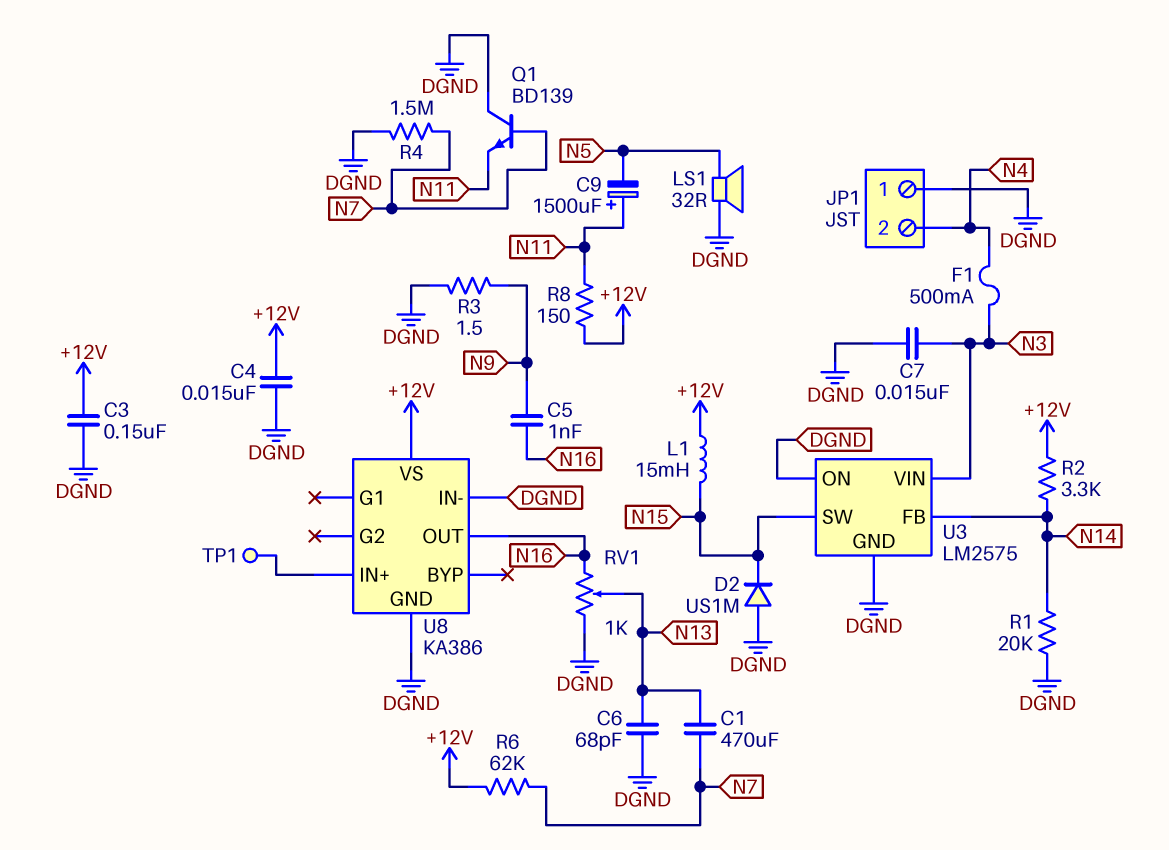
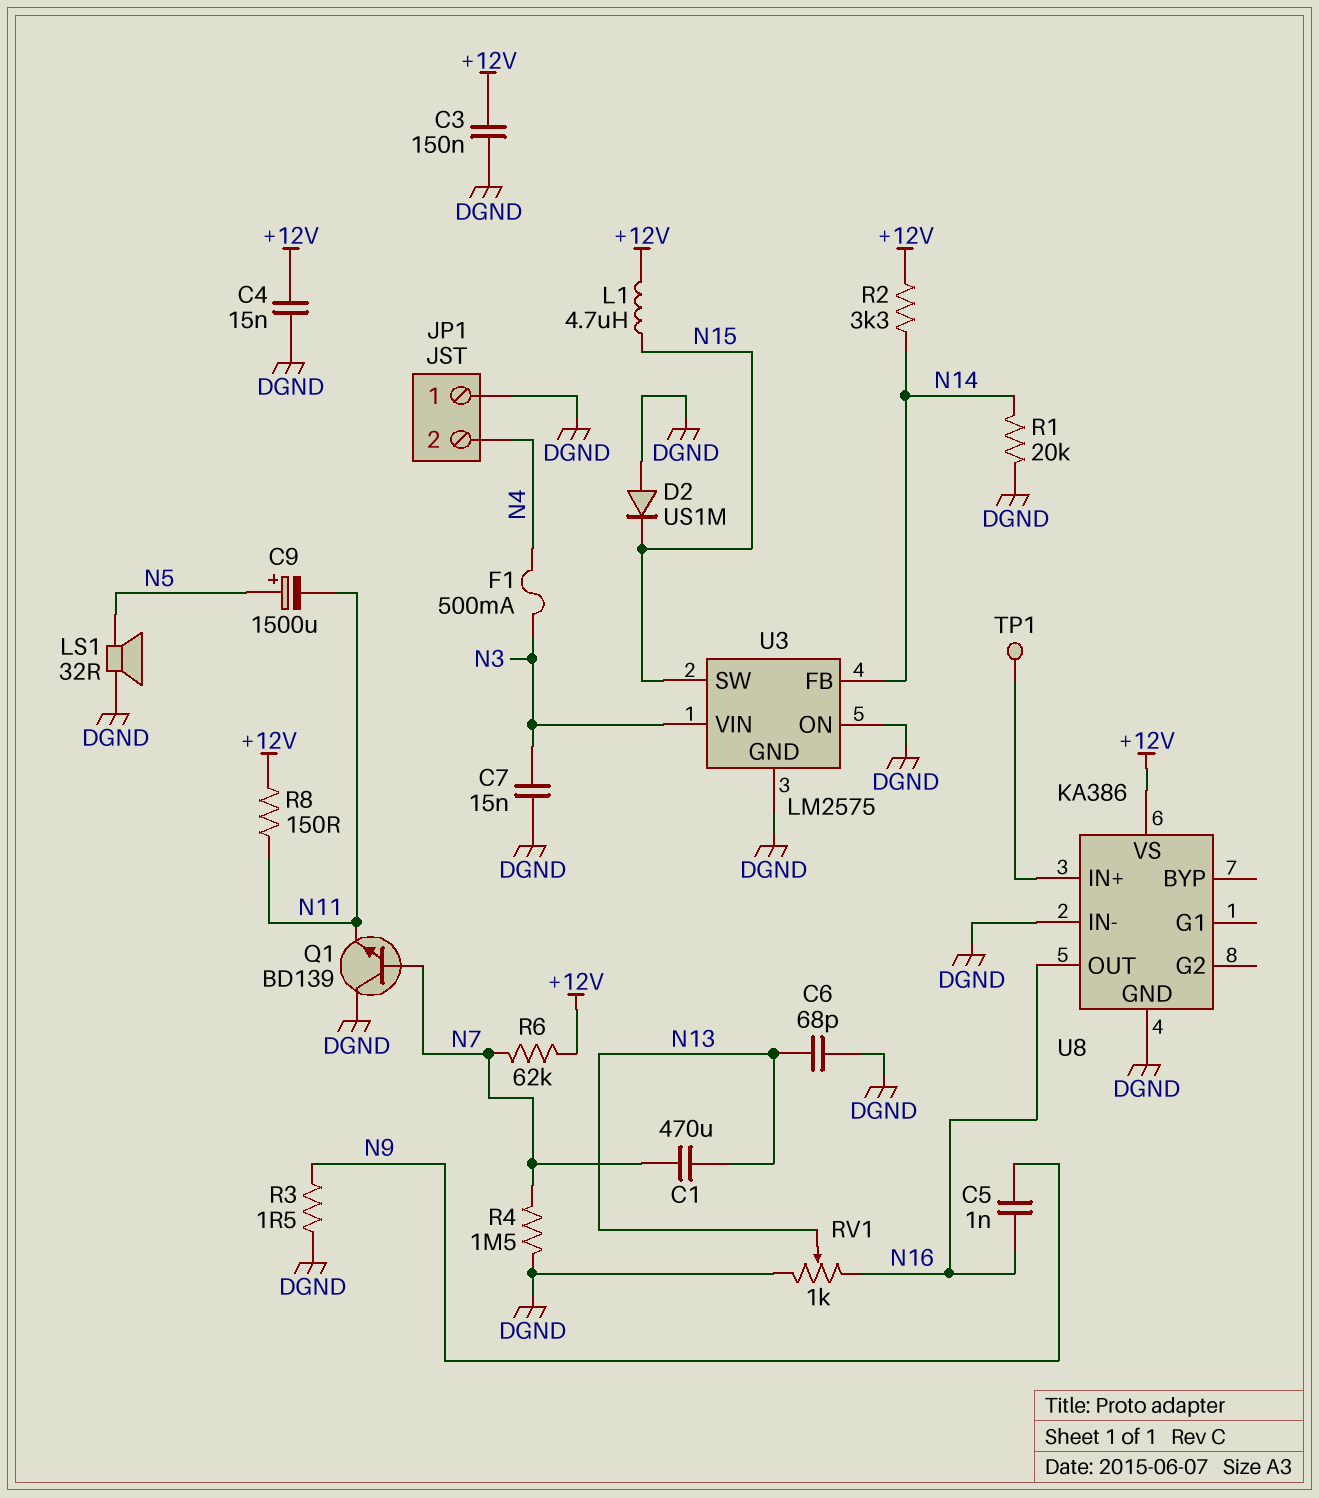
C9: 1500uF (plus N11, minus N5) -> 1500uF (plus N5, minus N11)
L1: 15mH (+12V, N15) -> 4.7uH (+12V, N15)

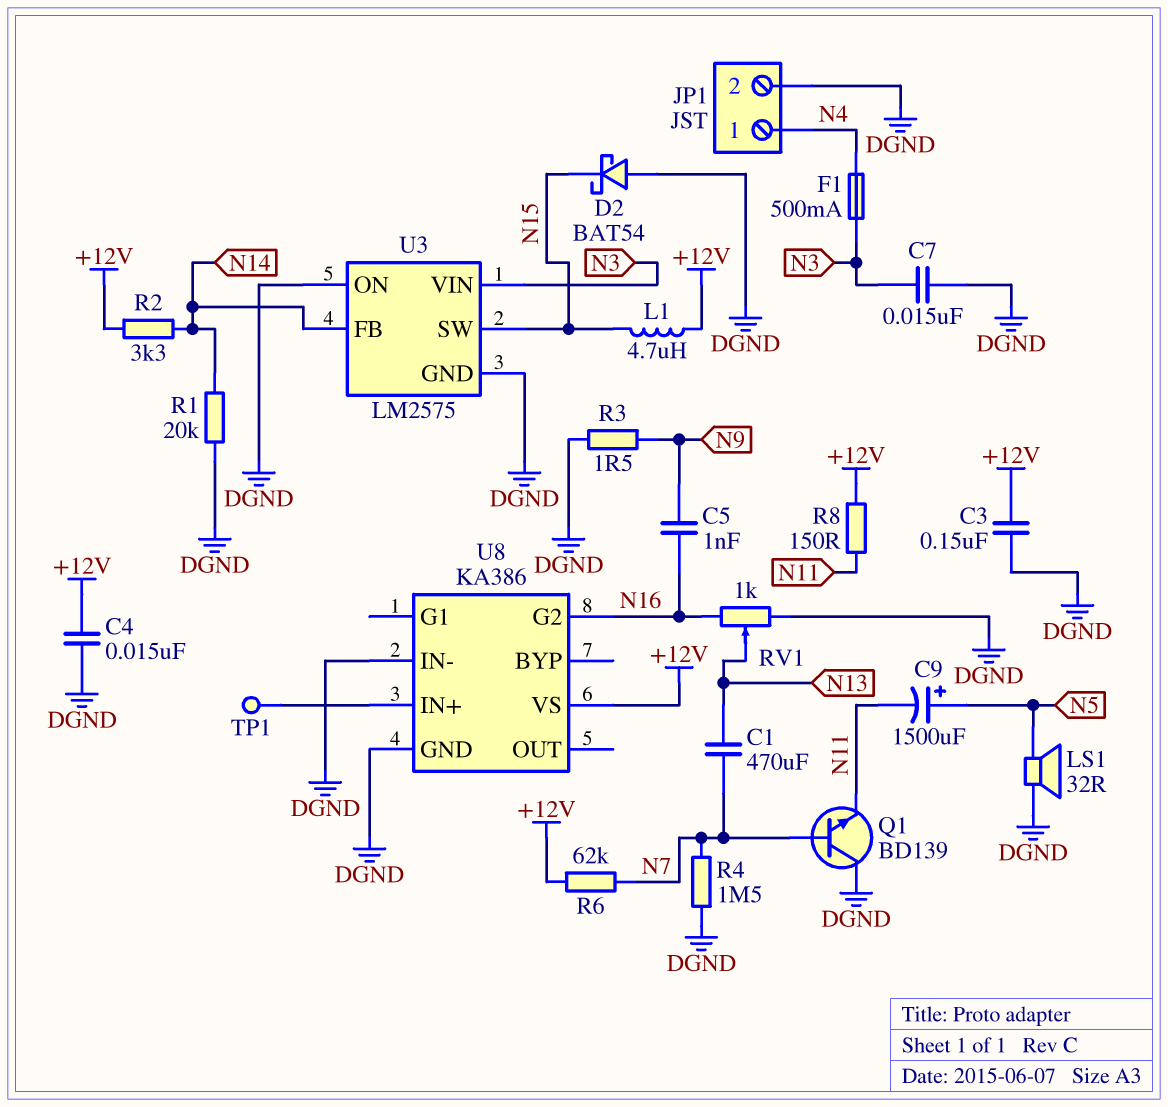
C6: 68pF (DGND, N13) -> none
D2: diode US1M (A DGND, K N15) -> schottky BAT54 (A DGND, K N15)
JP1 pin 1: DGND -> N4
JP1 pin 2: N4 -> DGND
U8 pin G2: none -> N16
U8 pin OUT: N16 -> none

